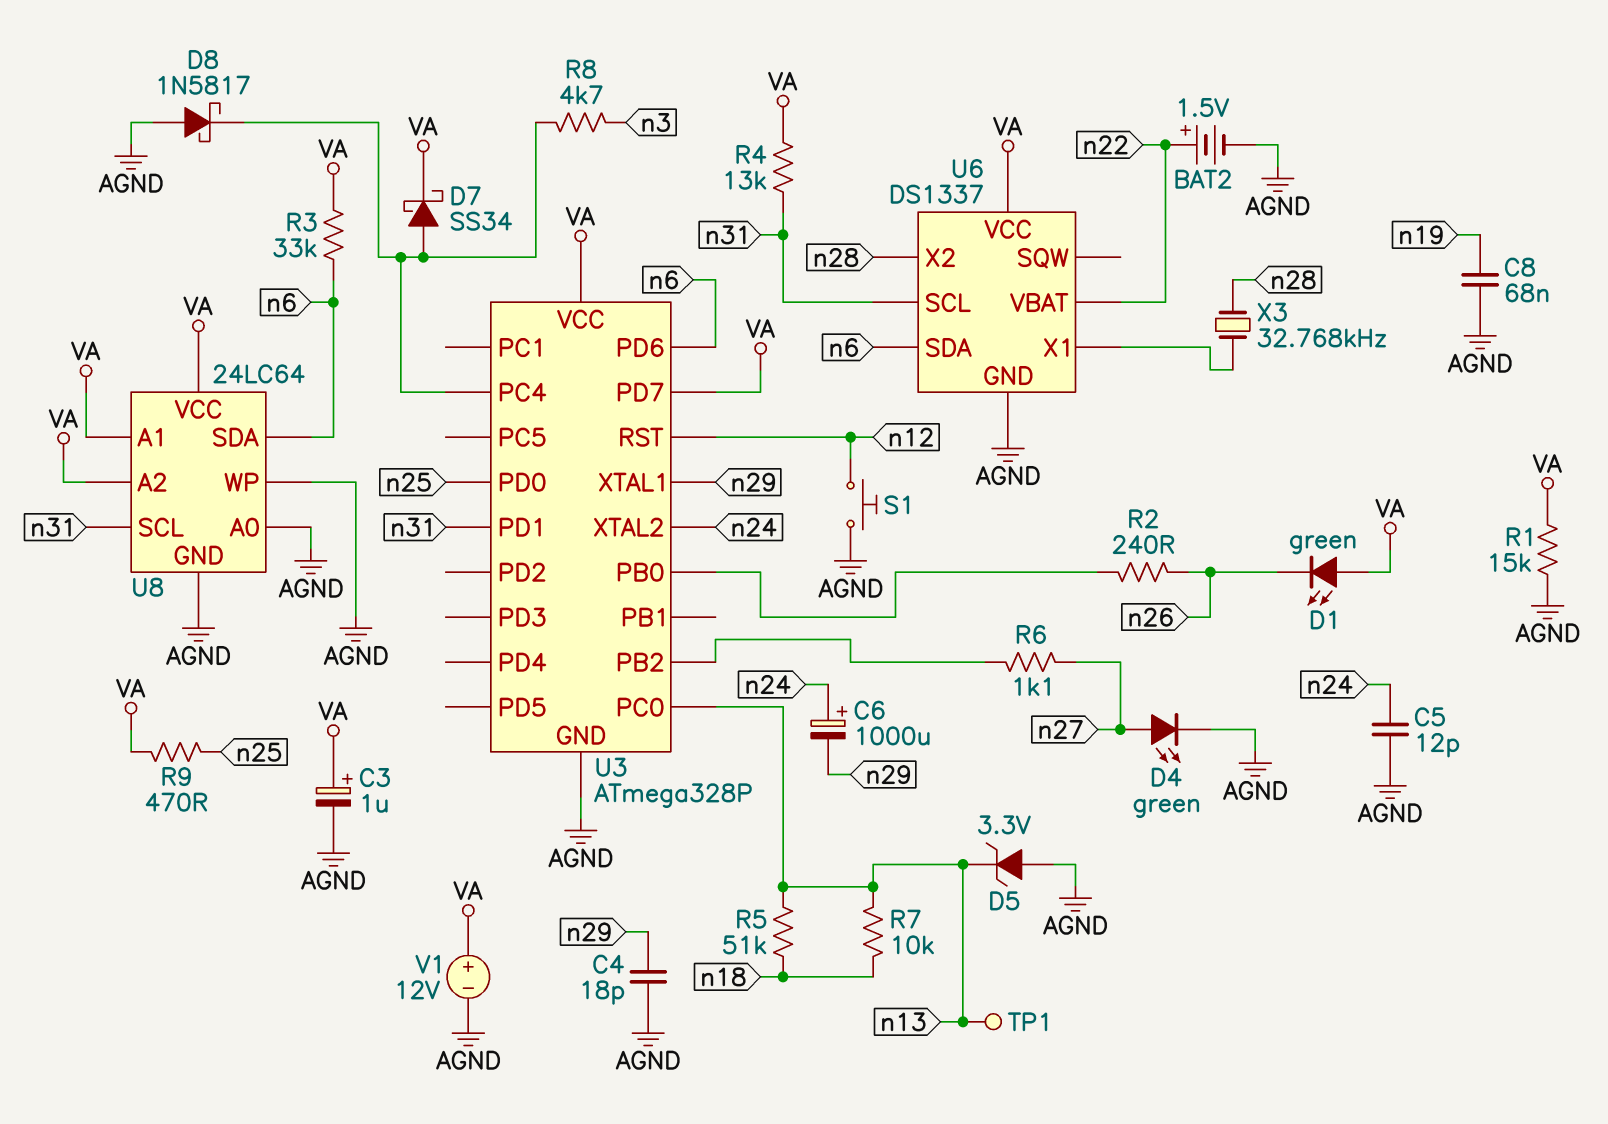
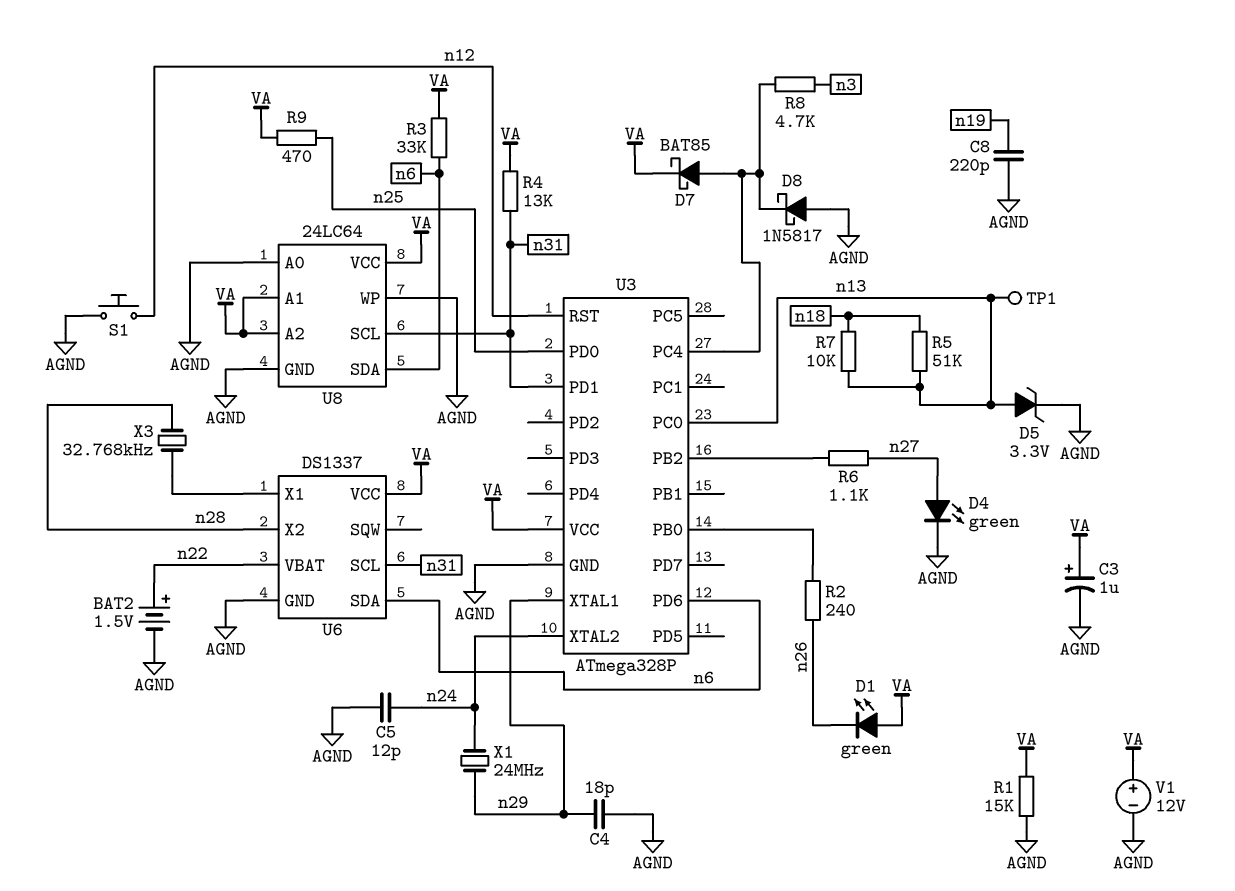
C6: 1000uF (plus n24, minus n29) -> none
C8: 68nF (AGND, n19) -> 220pF (AGND, n19)
D5: zener 3.3V (A AGND, K n13) -> zener 3.3V (A n13, K AGND)
D7: schottky SS34 (A U3/PC4, K VA) -> schottky BAT85 (A U3/PC4, K VA)
U3 pin PD7: VA -> none
X1: none -> 24MHz (n24, n29)

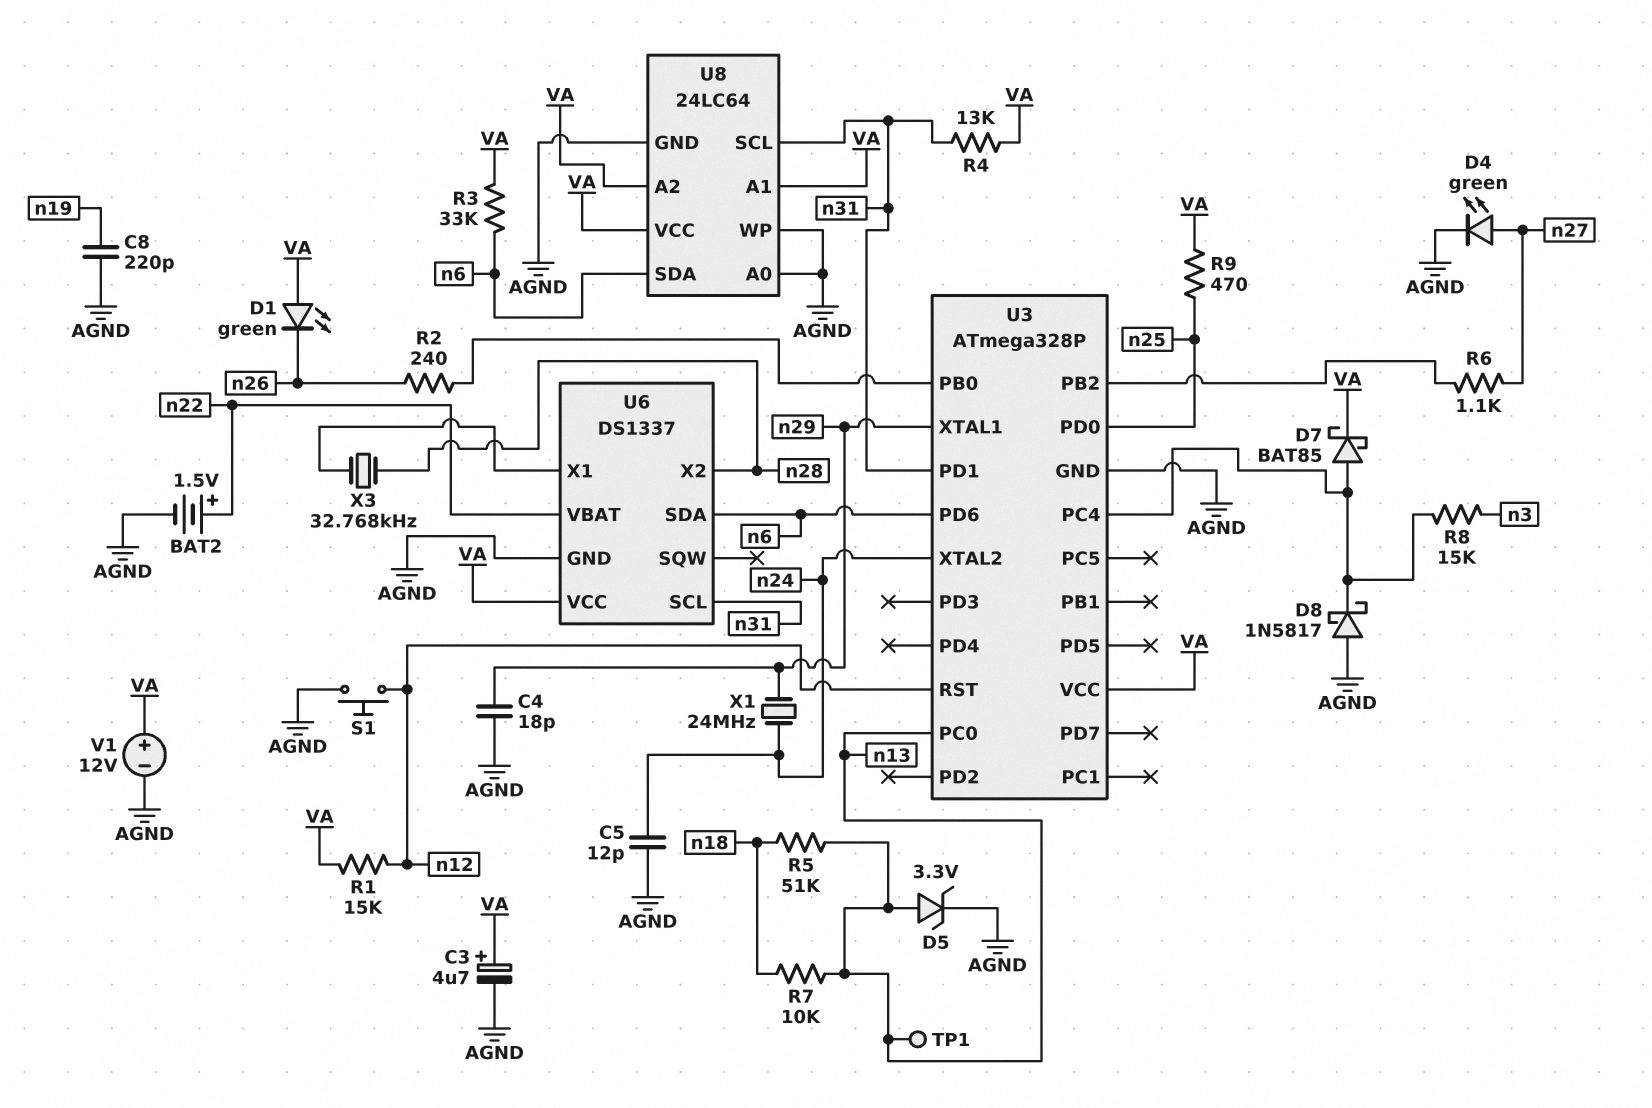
C3: 1uF (plus VA, minus AGND) -> 4.7uF (plus VA, minus AGND)
R1: 15k (AGND, VA) -> 15k (VA, n12)
R8: 4.7k (U3/PC4, n3) -> 15k (U3/PC4, n3)

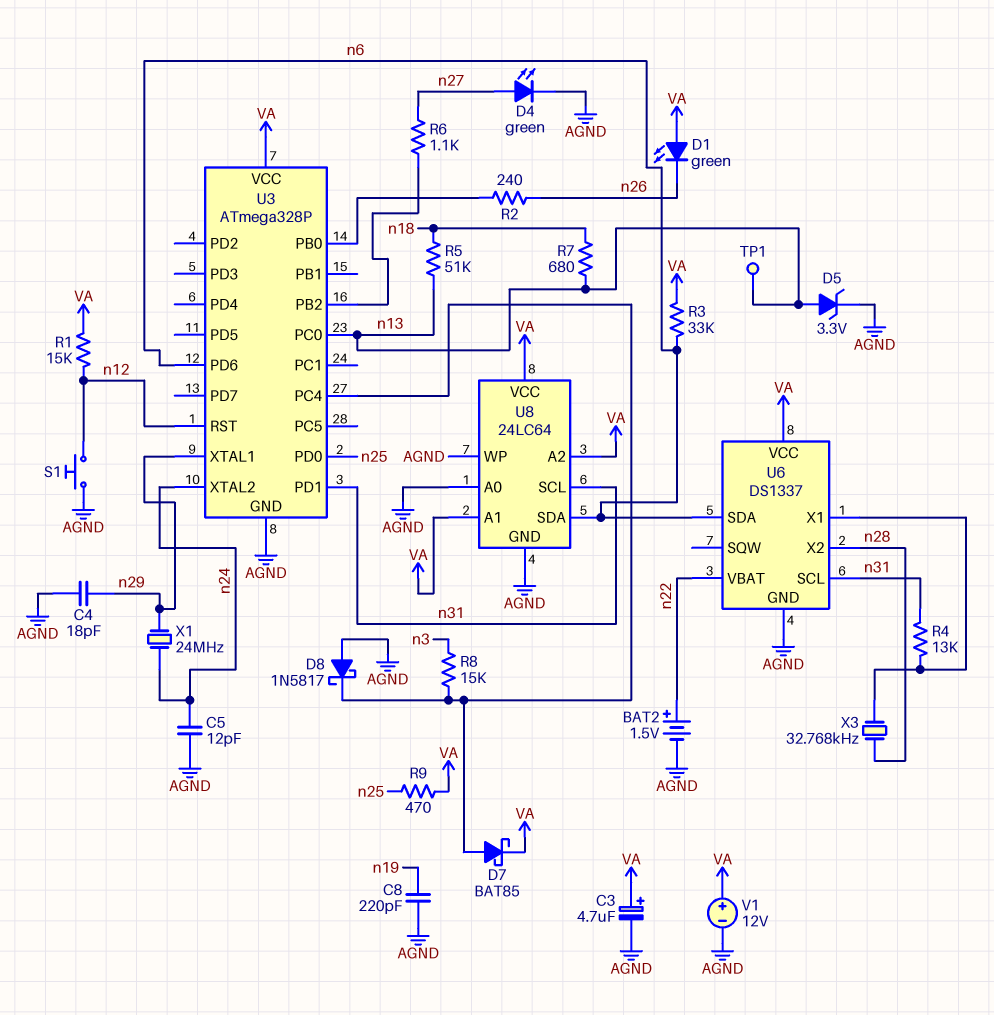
R4: 13k (VA, n31) -> 13k (U6/X1, n31)
R7: 10k (n13, n18) -> 680 (n13, n18)

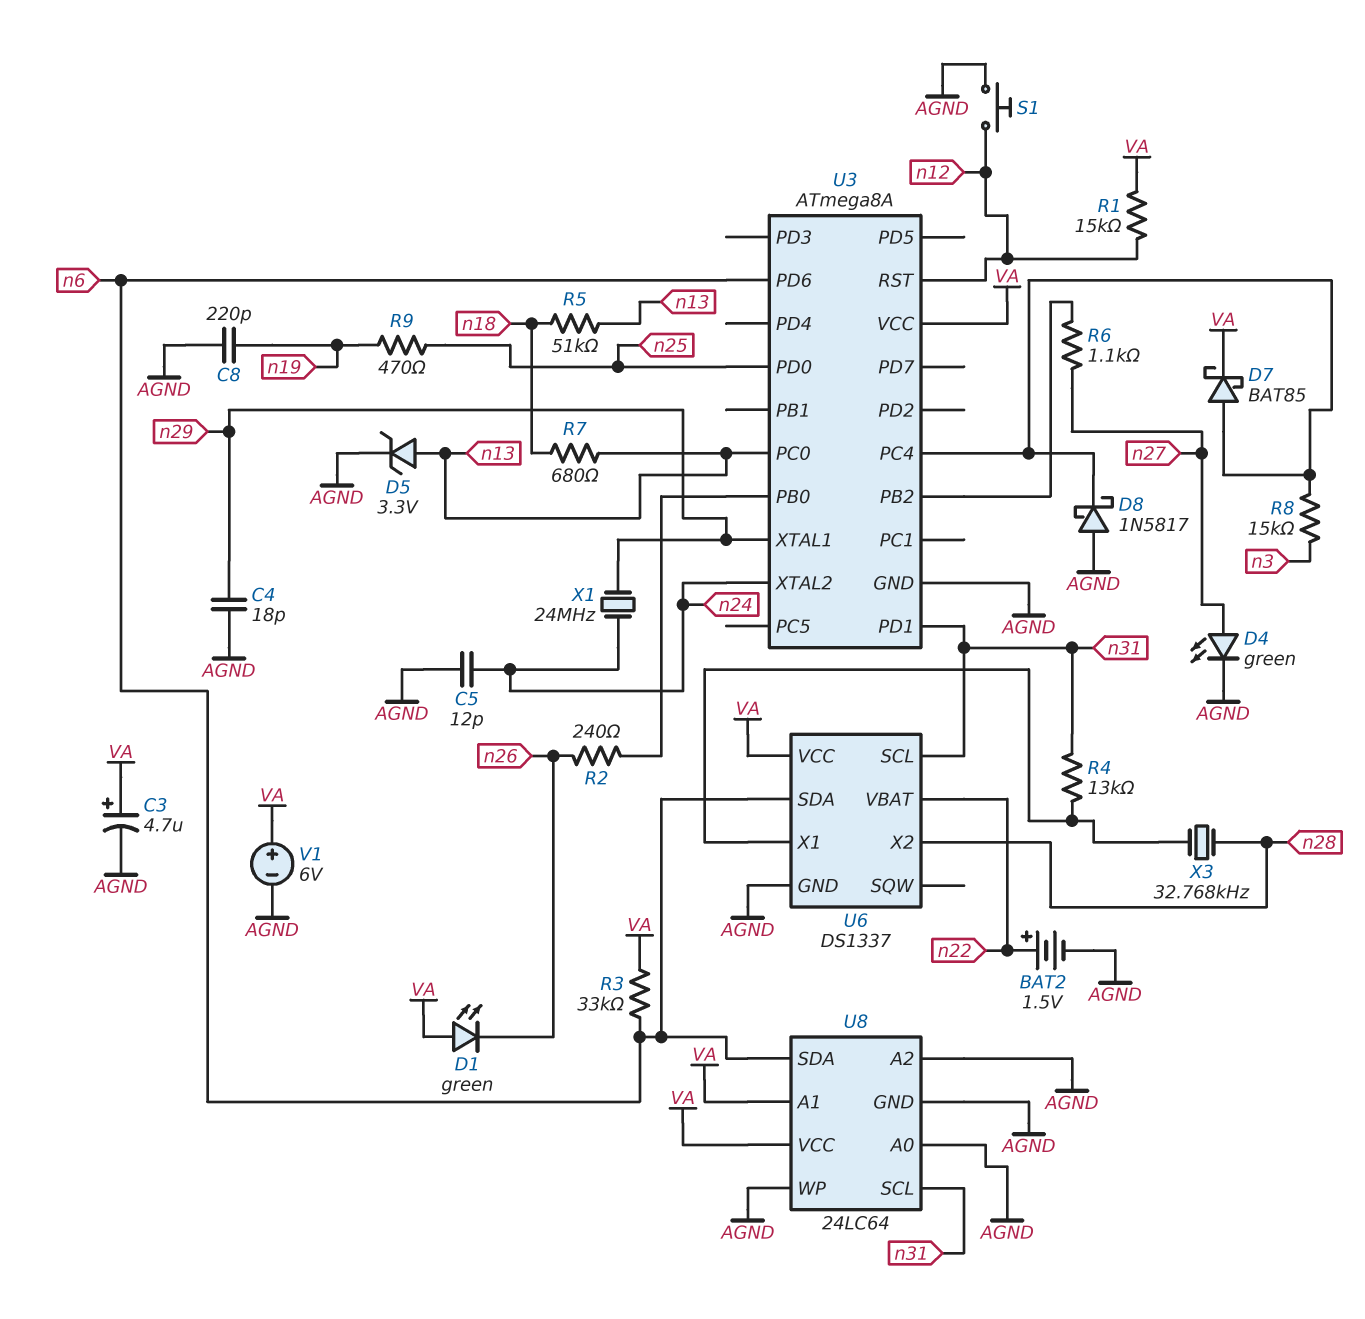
R9: 470 (VA, n25) -> 470 (n19, n25)
TP1: test point (n13) -> none
U3: ATmega328P -> ATmega8A
U8 pin A2: VA -> AGND
V1: 12V (plus VA, minus AGND) -> 6V (plus VA, minus AGND)

